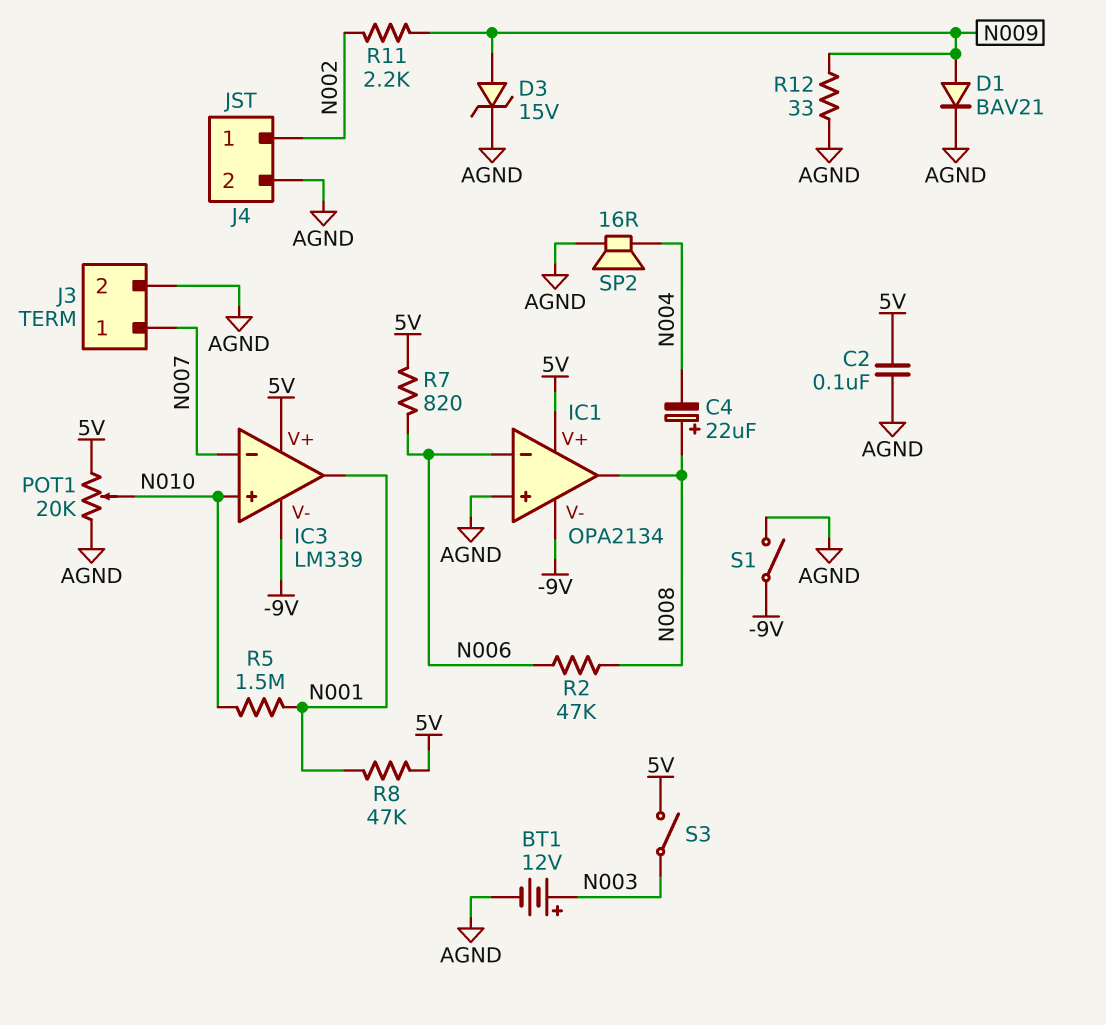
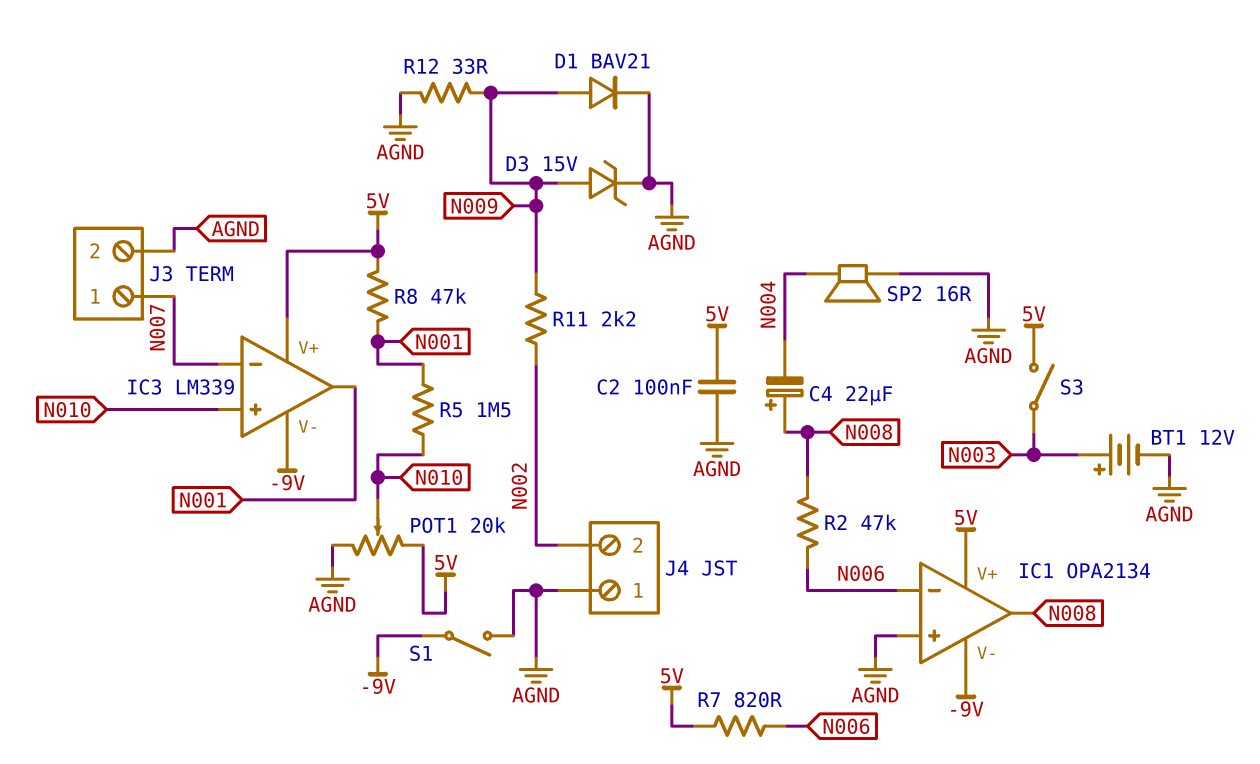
J4 pin 1: N002 -> AGND
J4 pin 2: AGND -> N002

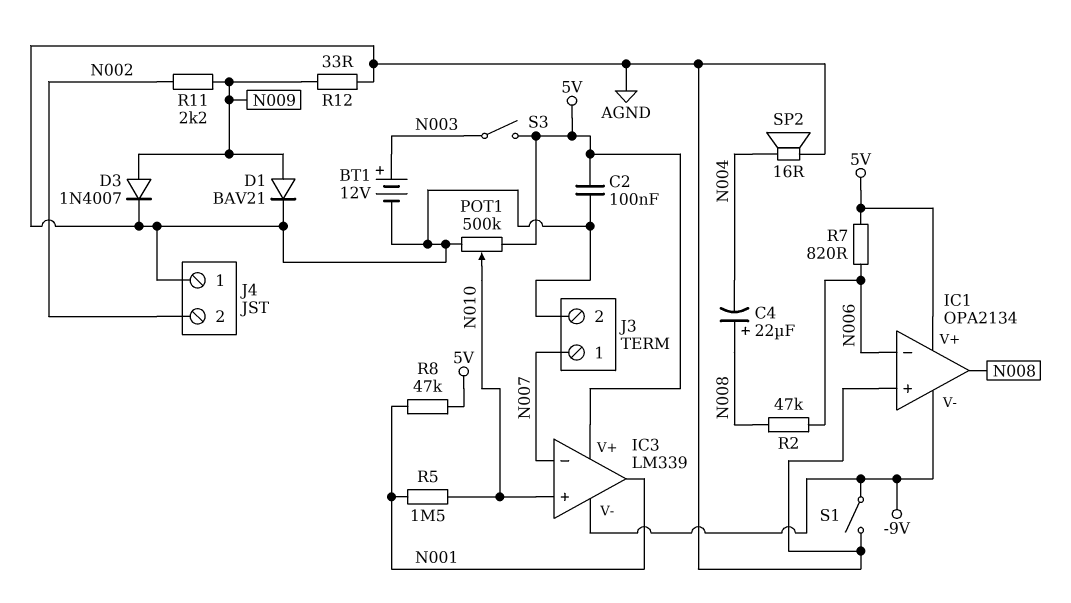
D3: zener 15V (A N009, K AGND) -> diode 1N4007 (A N009, K AGND)
POT1: 20k (5V, AGND, wiper N010) -> 500k (5V, AGND, wiper N010)

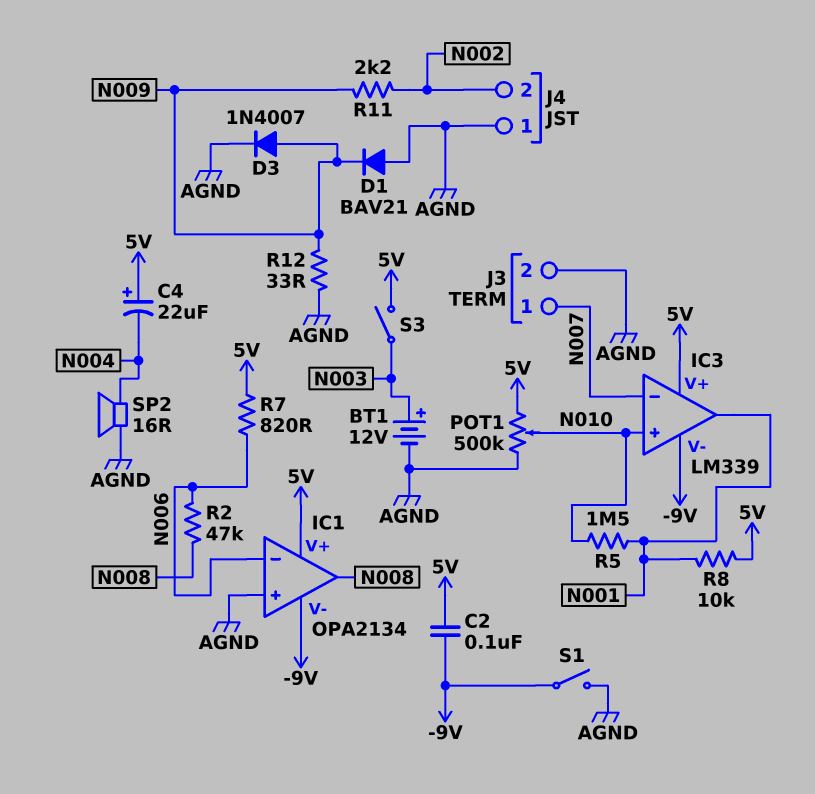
C2: 100nF (5V, AGND) -> 100nF (-9V, 5V)
C4: 22uF (plus N008, minus N004) -> 22uF (plus 5V, minus N004)
D1: diode BAV21 (A N009, K AGND) -> diode BAV21 (A AGND, K N009)
R8: 47k (5V, N001) -> 10k (5V, N001)

